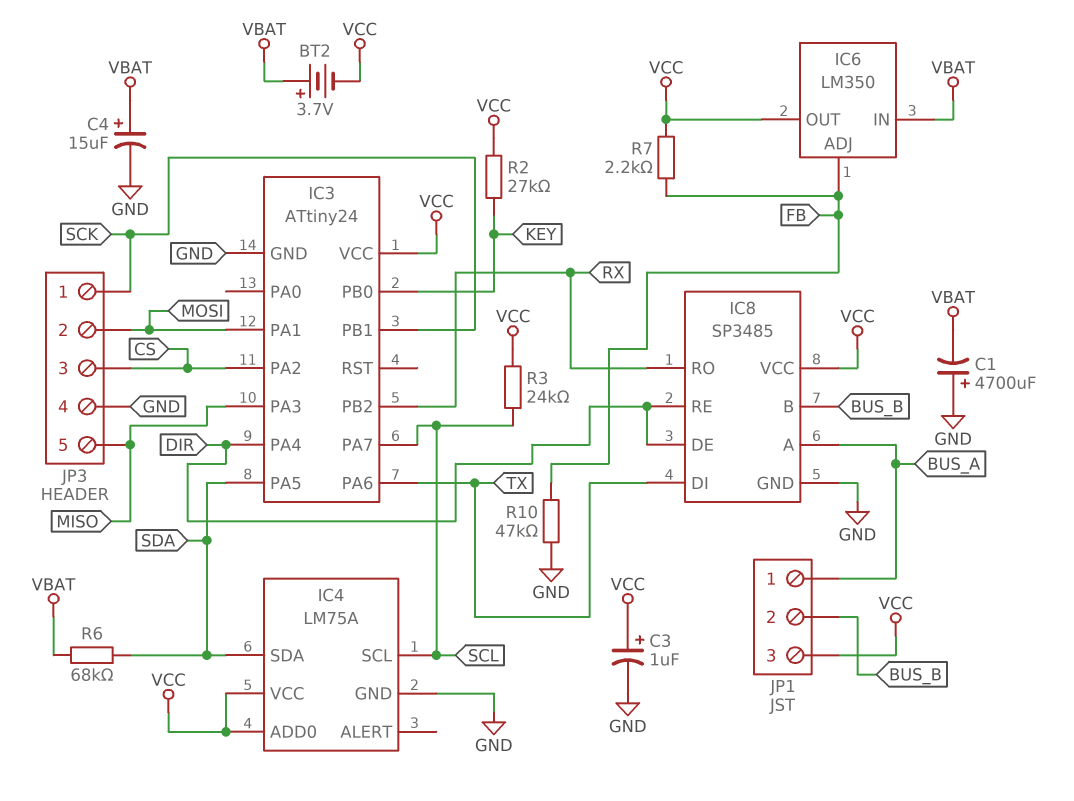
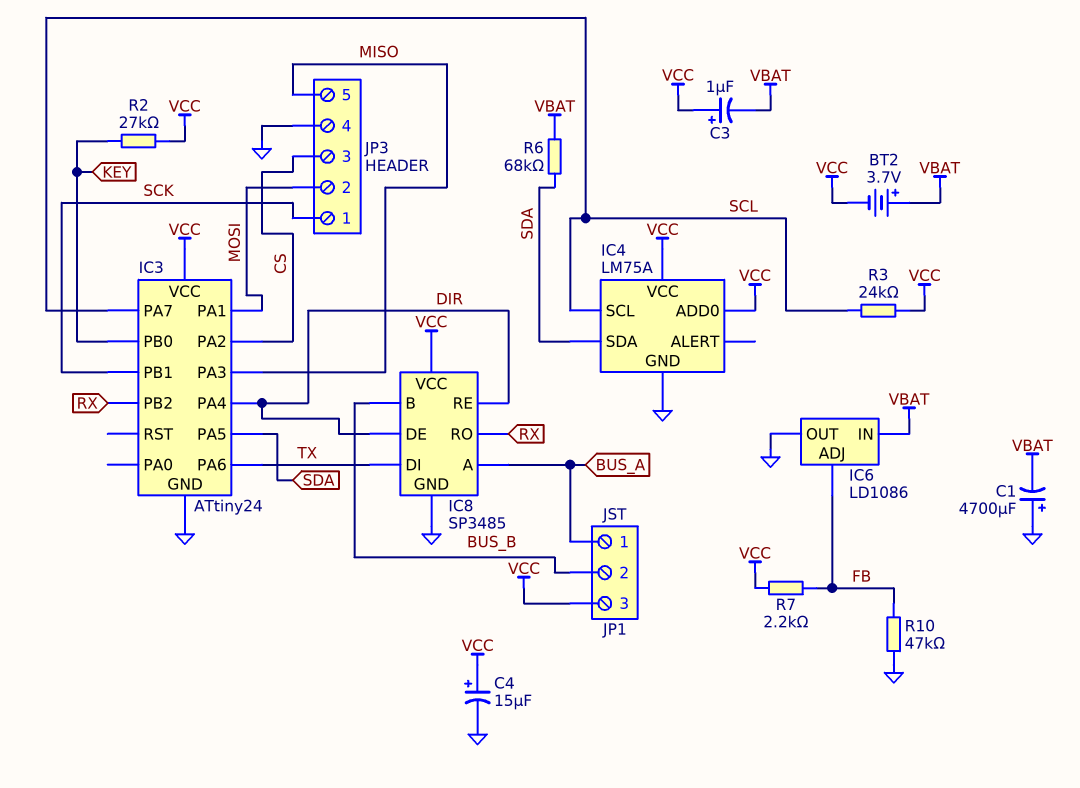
C3: 1uF (plus VCC, minus GND) -> 1uF (plus VCC, minus VBAT)
C4: 15uF (plus VBAT, minus GND) -> 15uF (plus VCC, minus GND)
IC6: LM350 -> LD1086
IC6 pin OUT: VCC -> GND

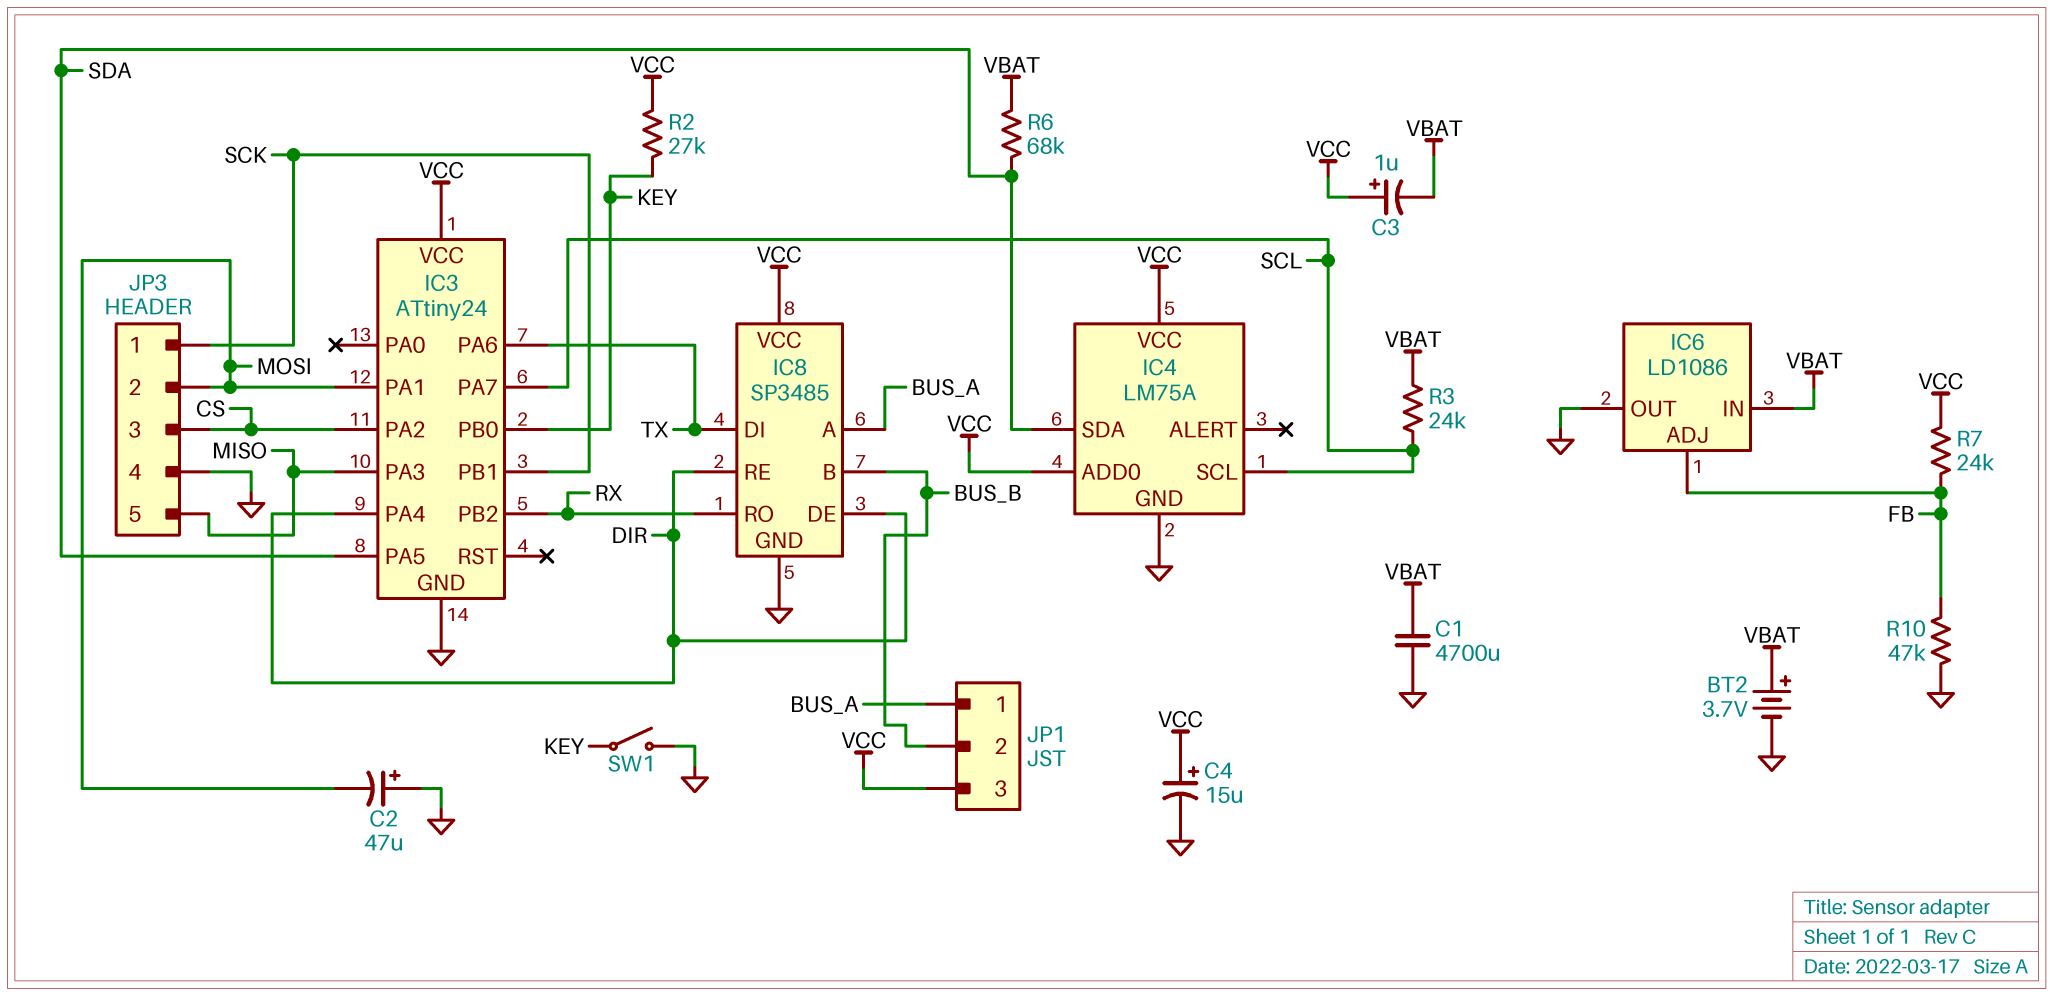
BT2: 3.7V (plus VBAT, minus VCC) -> 3.7V (plus VBAT, minus GND)
C1: 4700uF (plus GND, minus VBAT) -> 4700uF (GND, VBAT)
C2: none -> 47uF (plus GND, minus MOSI)
R3: 24k (SCL, VCC) -> 24k (SCL, VBAT)
R7: 2.2k (FB, VCC) -> 24k (FB, VCC)
SW1: none -> switch (GND, KEY)

